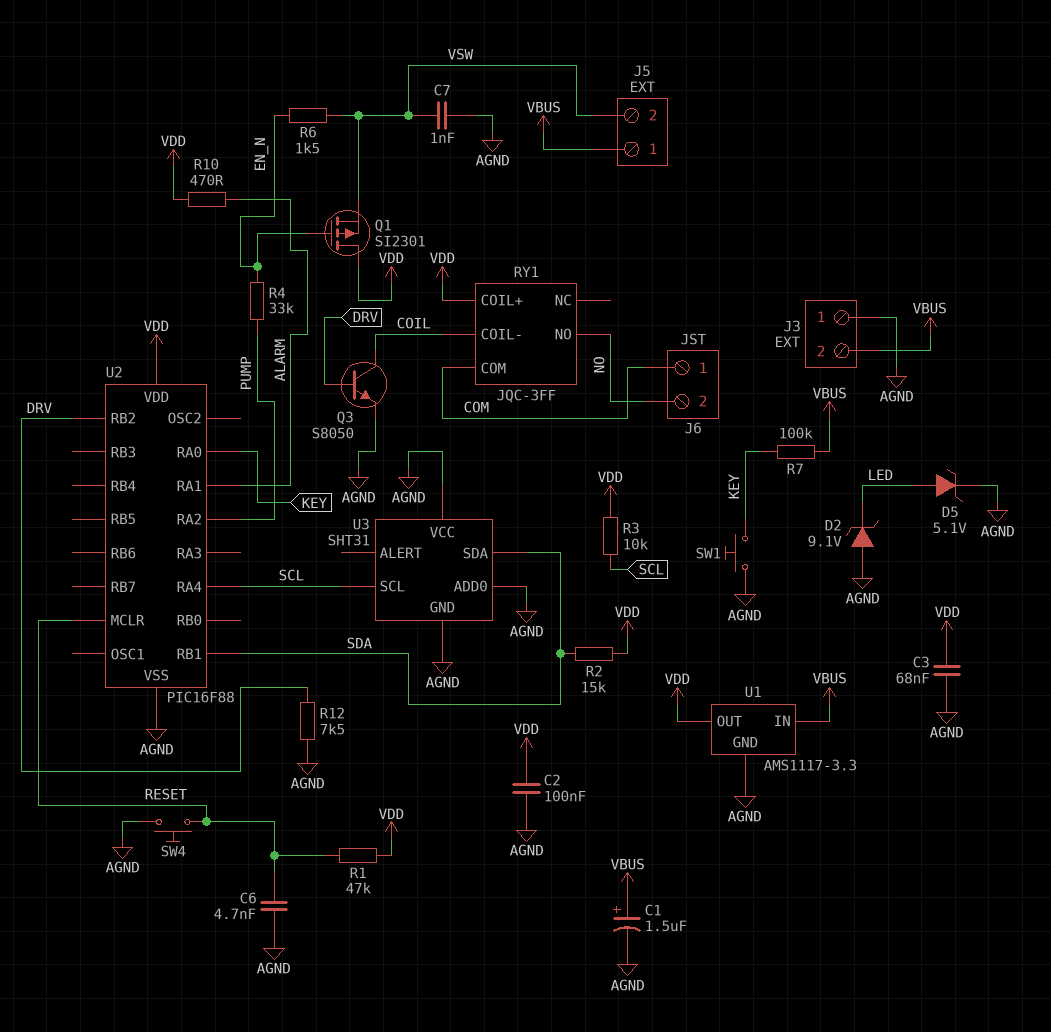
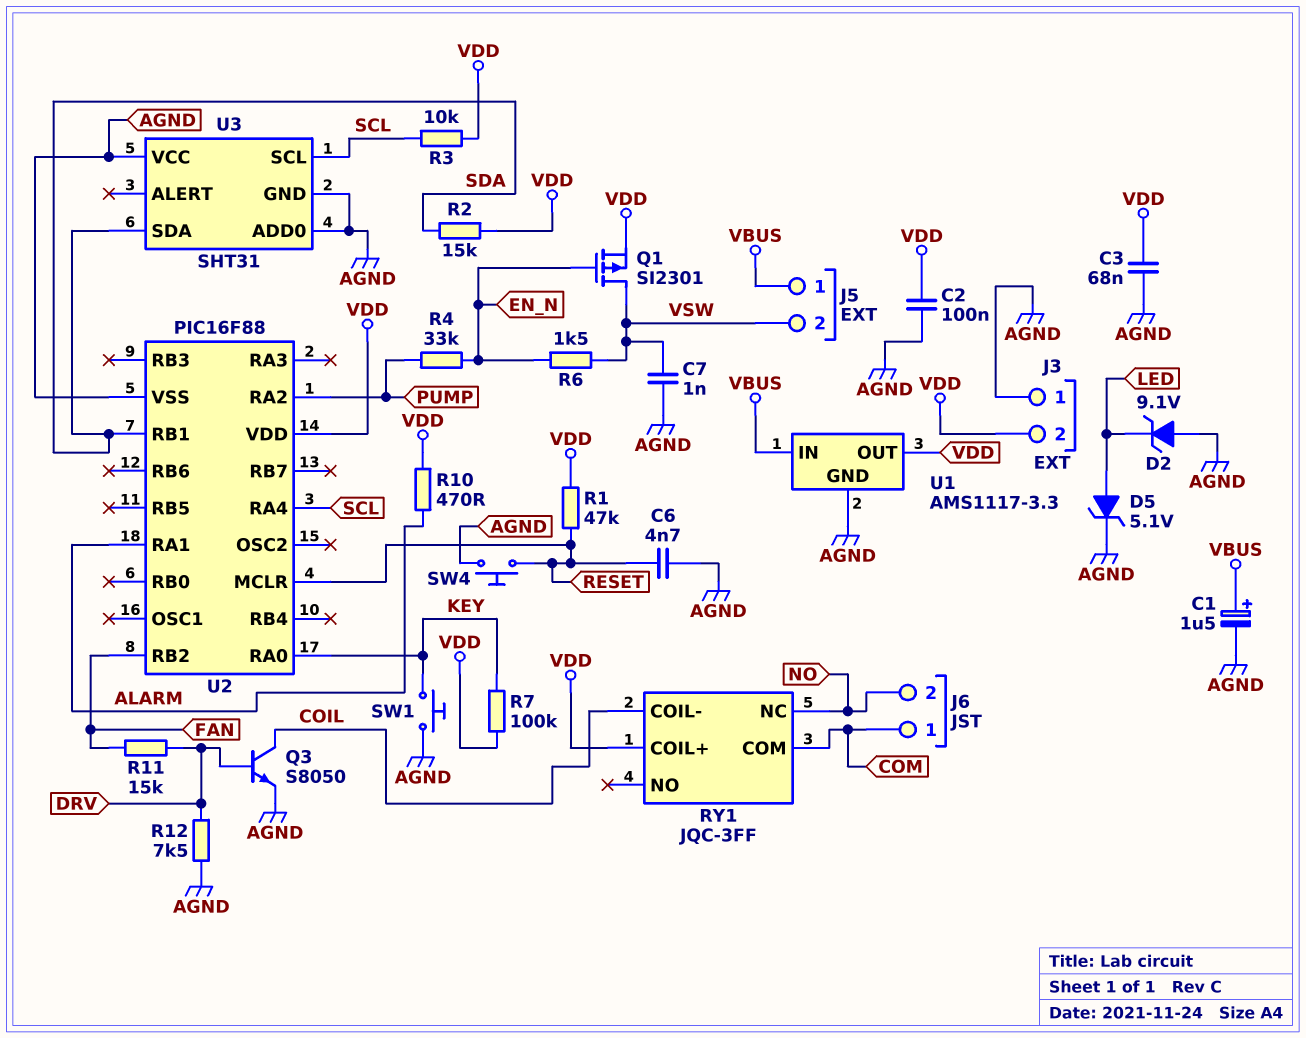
J3 pin 2: VBUS -> VDD
Q1: PMOS SI2301 (G EN_N, D VDD, S VSW) -> PMOS SI2301 (G EN_N, D VSW, S VDD)
R7: 100k (KEY, VBUS) -> 100k (KEY, VDD)
R11: none -> 15k (DRV, FAN)
RY1 pin NC: none -> NO
RY1 pin NO: NO -> none
U2 pin RB2: DRV -> FAN

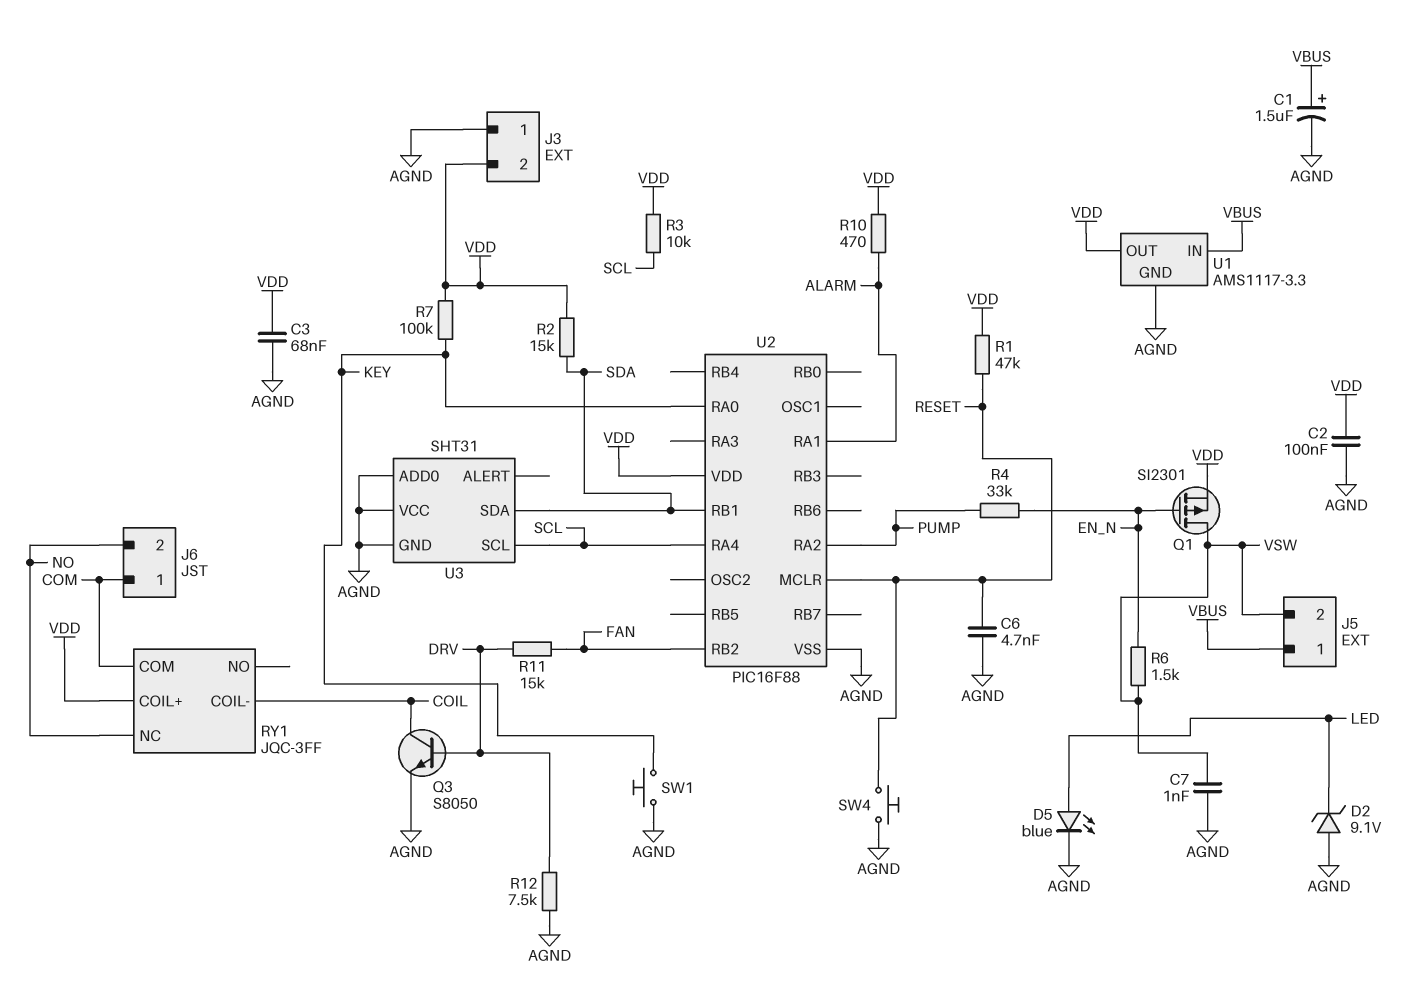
D5: zener 5.1V (A LED, K AGND) -> LED blue (A LED, K AGND)

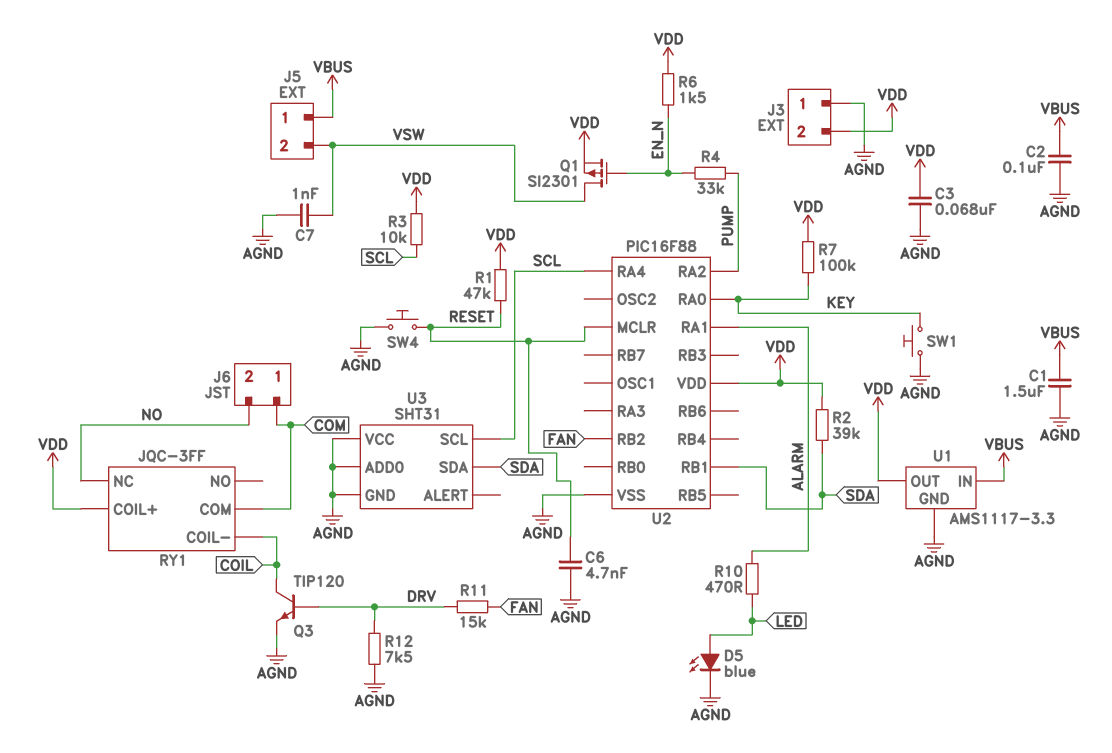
C1: 1.5uF (plus VBUS, minus AGND) -> 1.5uF (AGND, VBUS)
C2: 100nF (AGND, VDD) -> 100nF (AGND, VBUS)
D2: zener 9.1V (A AGND, K LED) -> none
Q3: NPN S8050 (B DRV, C COIL, E AGND) -> NPN TIP120 (B DRV, C COIL, E AGND)
R2: 15k (SDA, VDD) -> 39k (SDA, VDD)
R6: 1.5k (EN_N, VSW) -> 1.5k (EN_N, VDD)
R10: 470 (ALARM, VDD) -> 470 (ALARM, LED)

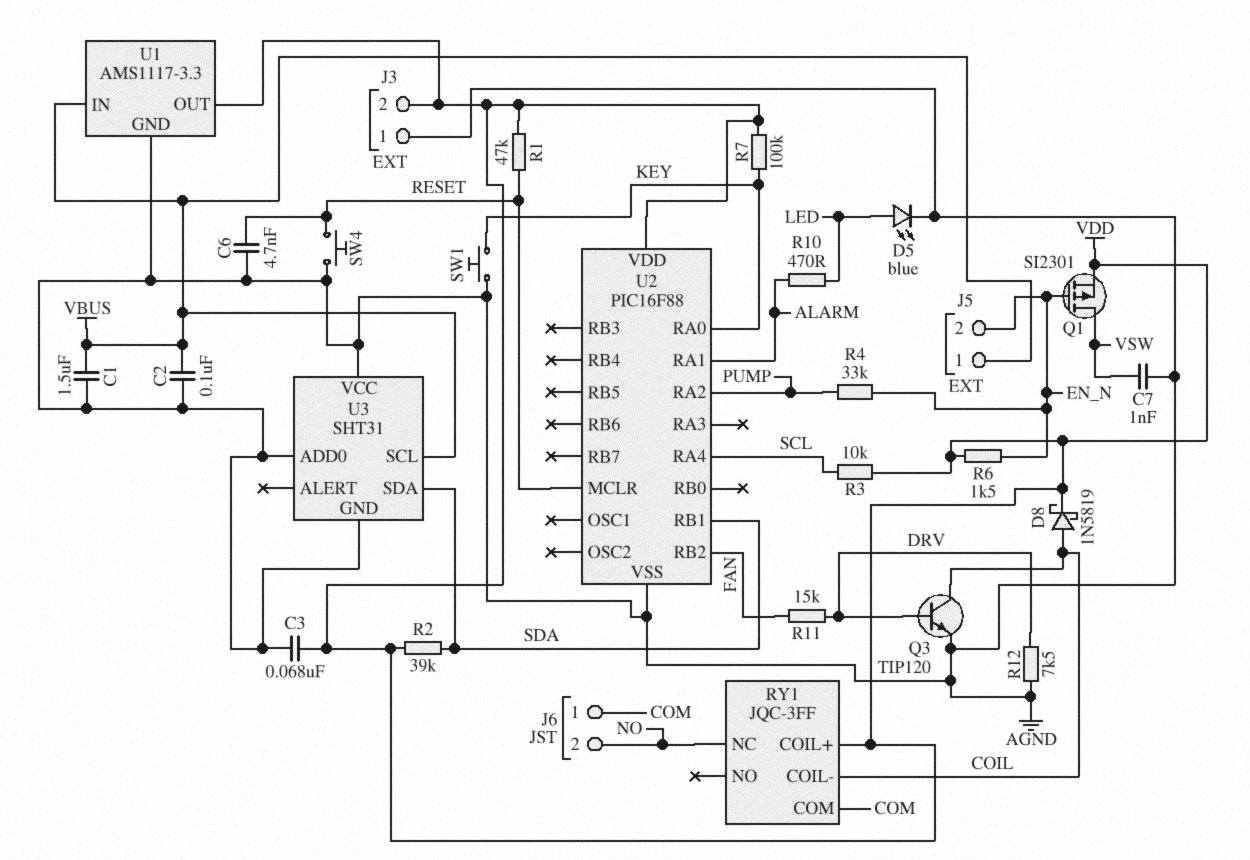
D8: none -> schottky 1N5819 (A COIL, K VDD)
J5 pin 2: VSW -> EN_N
U3 pin SCL: SCL -> VBUS

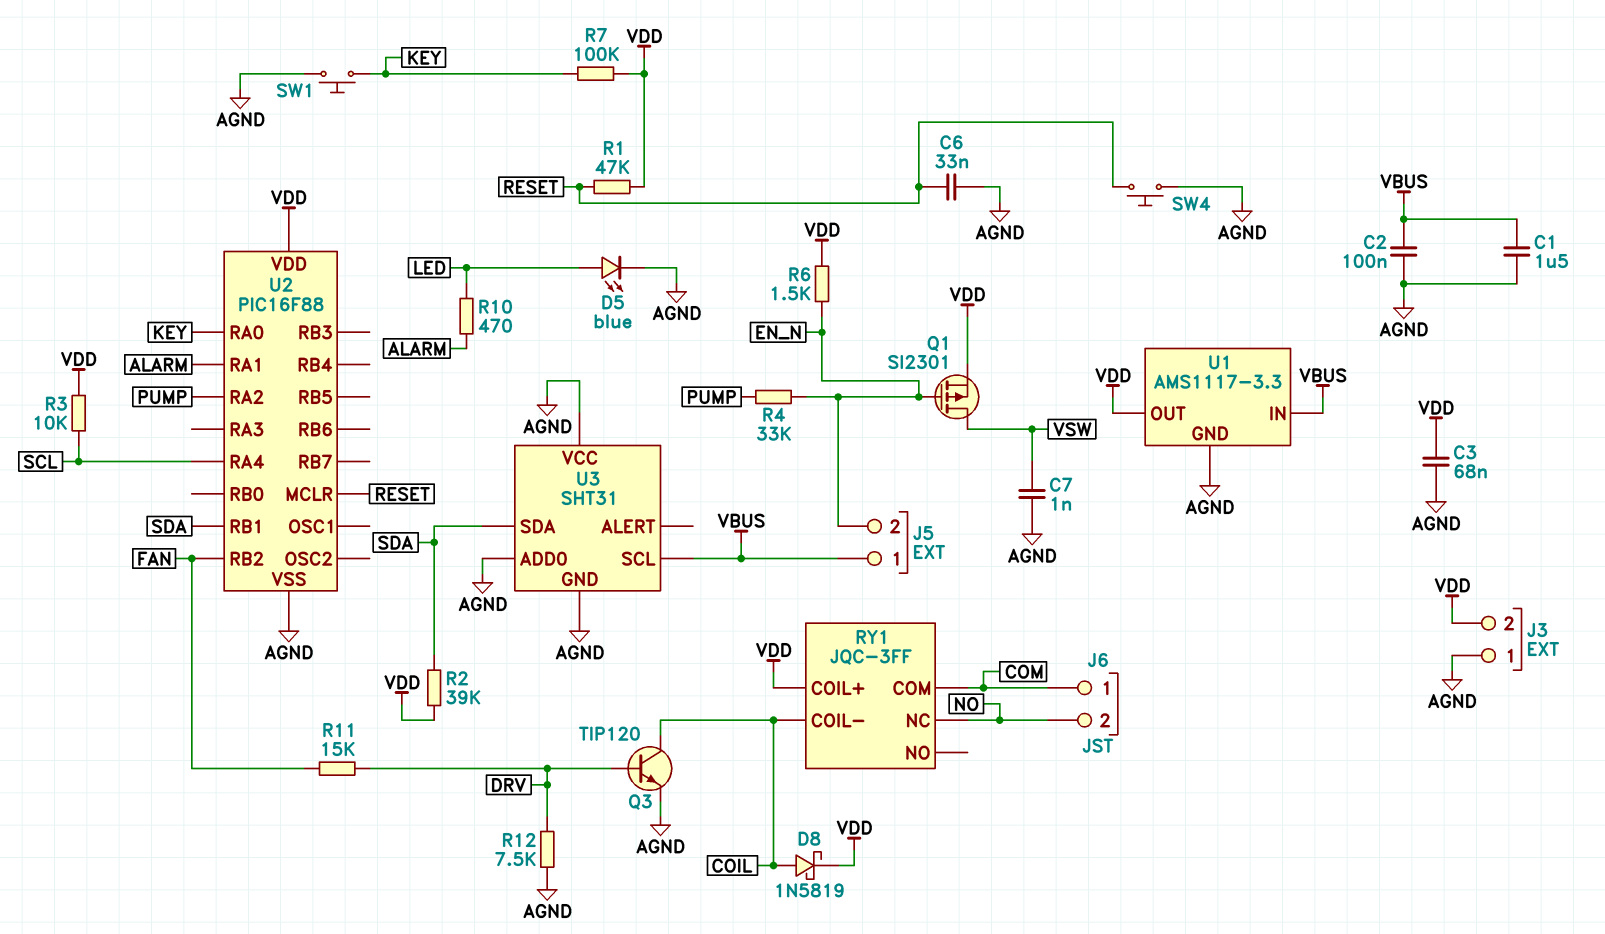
C6: 4.7nF (AGND, RESET) -> 33nF (AGND, RESET)

